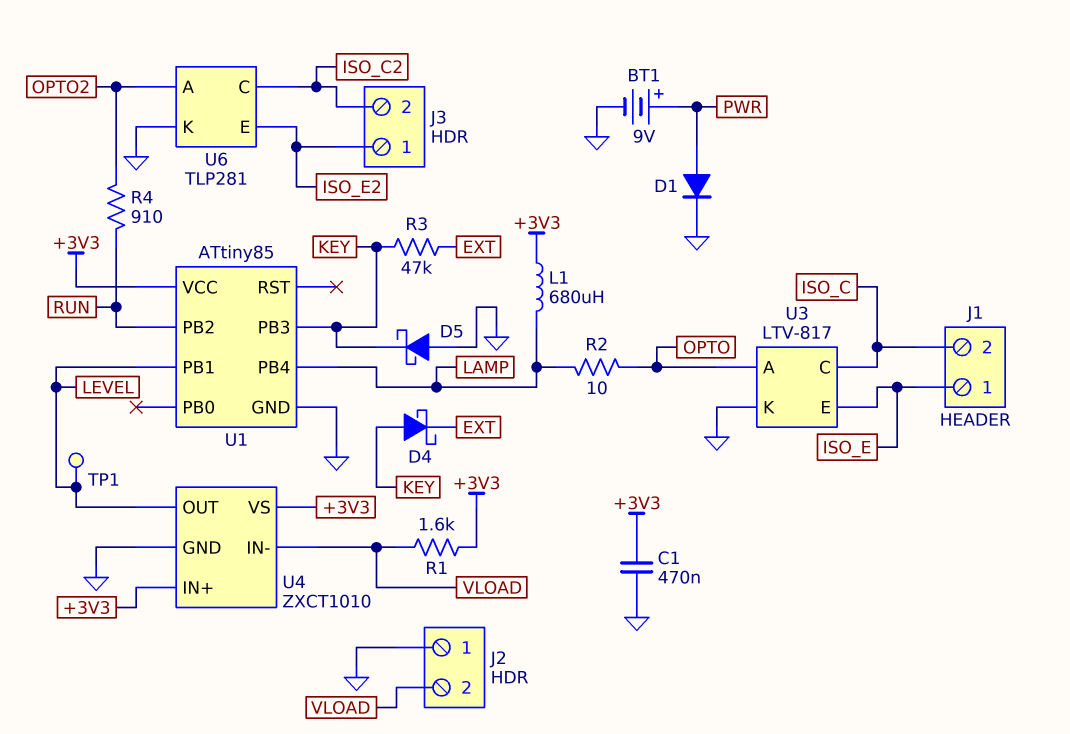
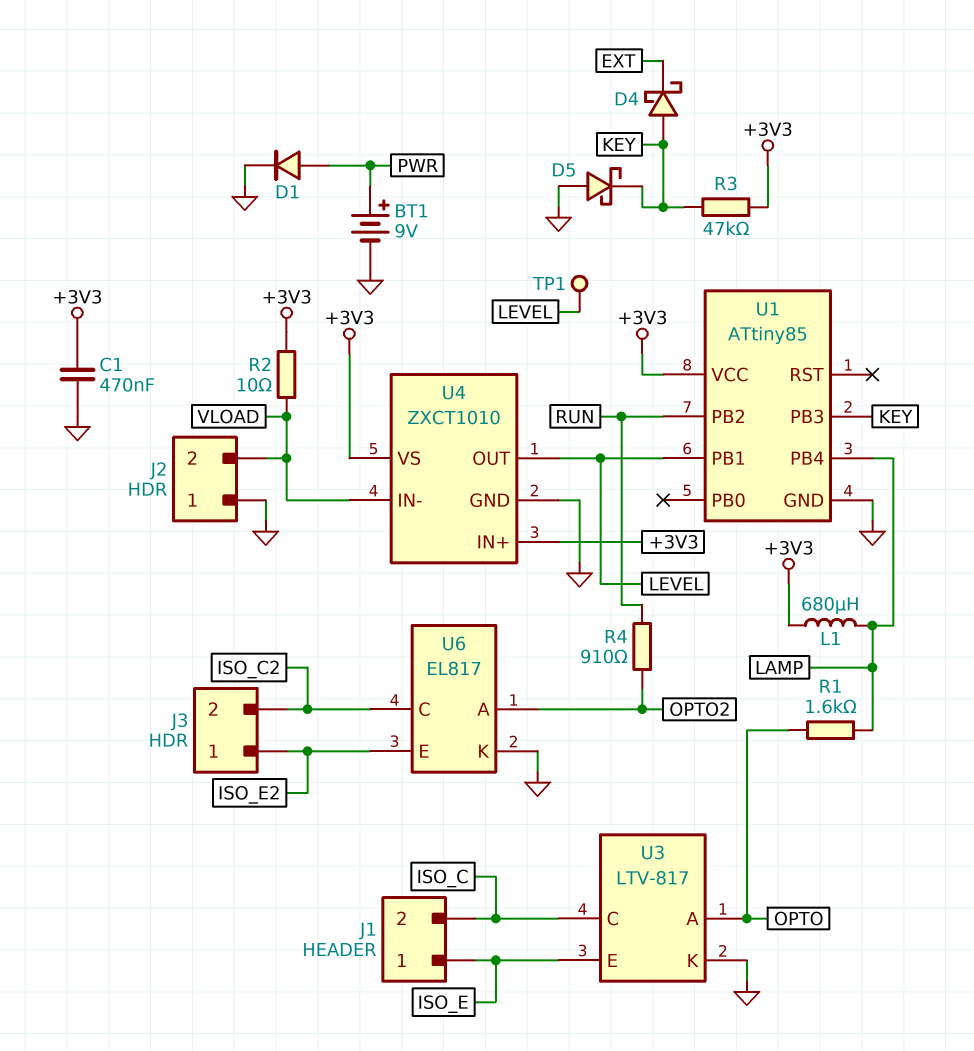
R1: 1.6k (+3V3, VLOAD) -> 1.6k (LAMP, OPTO)
R2: 10 (LAMP, OPTO) -> 10 (+3V3, VLOAD)
R3: 47k (EXT, KEY) -> 47k (+3V3, KEY)
U6: TLP281 -> EL817

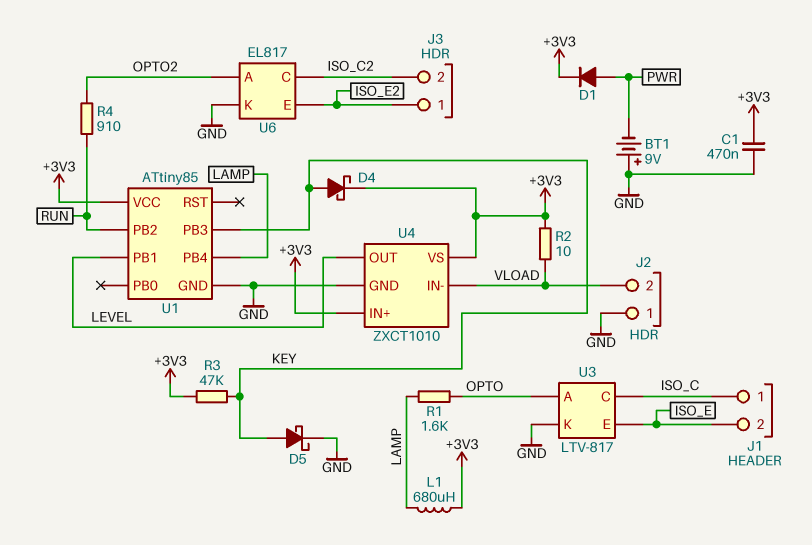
BT1: 9V (plus PWR, minus GND) -> 9V (plus GND, minus PWR)
D1: diode (A PWR, K GND) -> diode (A PWR, K +3V3)
D4: schottky (A KEY, K EXT) -> schottky (A KEY, K +3V3)
D5: schottky (A GND, K KEY) -> schottky (A KEY, K GND)
J1 pin 1: ISO_E -> ISO_C
J1 pin 2: ISO_C -> ISO_E
TP1: test point (LEVEL) -> none

